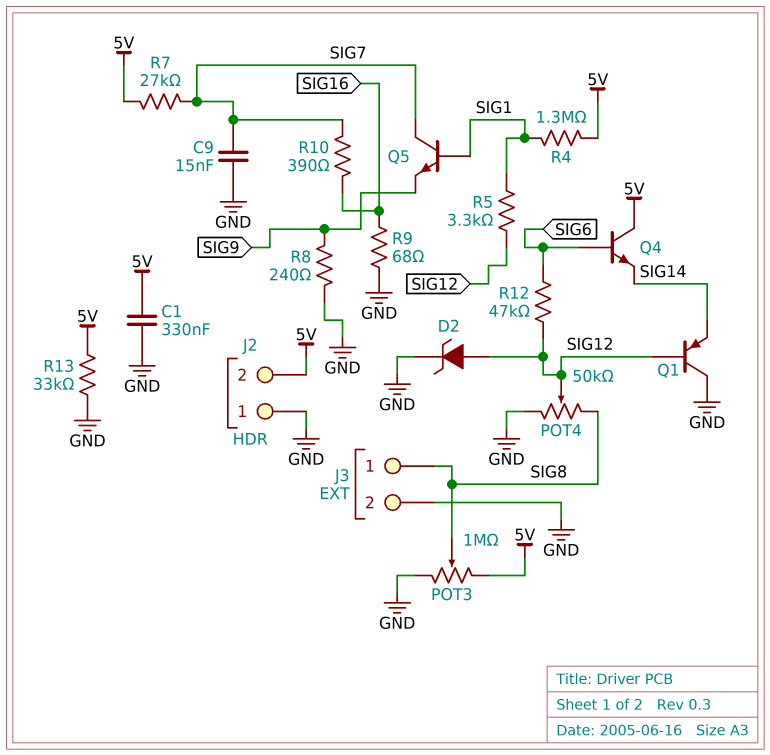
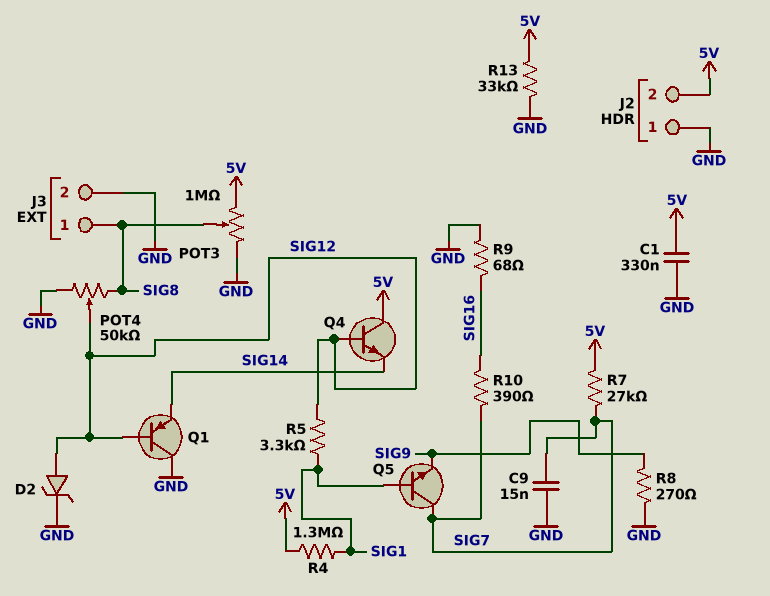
Q4: NPN (B SIG6, C 5V, E SIG14) -> NPN (B SIG12, C 5V, E SIG14)
R8: 240 (GND, SIG9) -> 270 (GND, SIG9)
R12: 47k (SIG6, SIG12) -> none

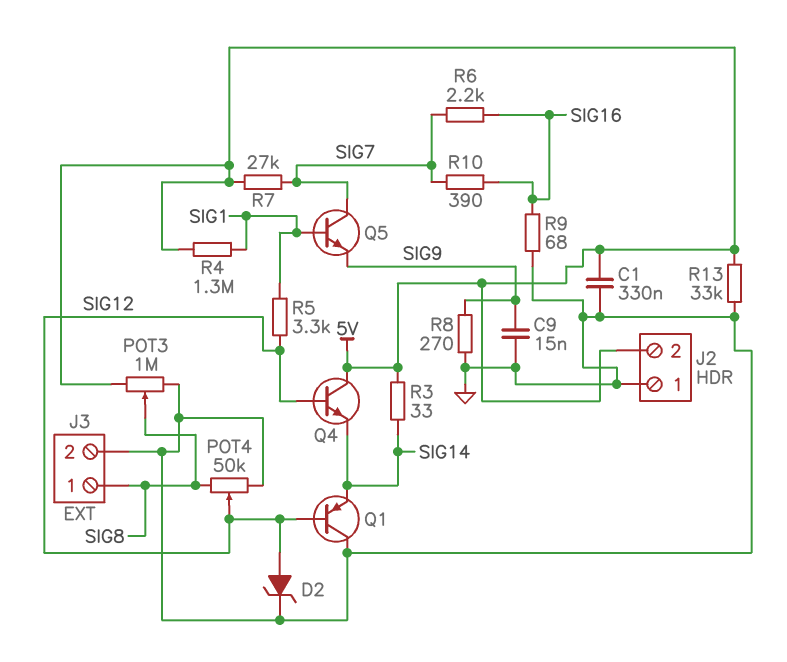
C9: 15nF (GND, SIG7) -> 15nF (GND, SIG9)
R3: none -> 33 (5V, SIG14)
R6: none -> 2.2k (SIG7, SIG16)

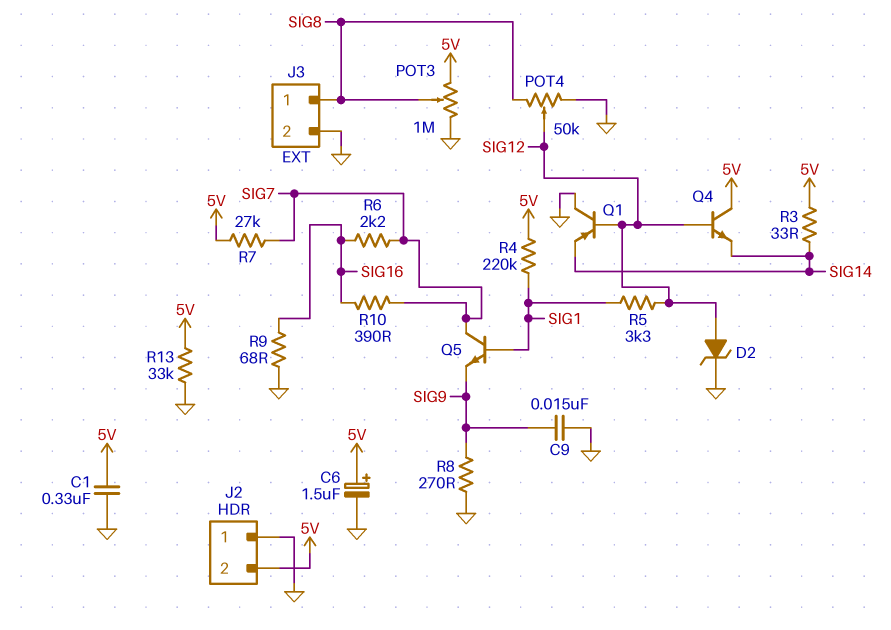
C6: none -> 1.5uF (plus 5V, minus GND)
R4: 1.3M (5V, SIG1) -> 220k (5V, SIG1)

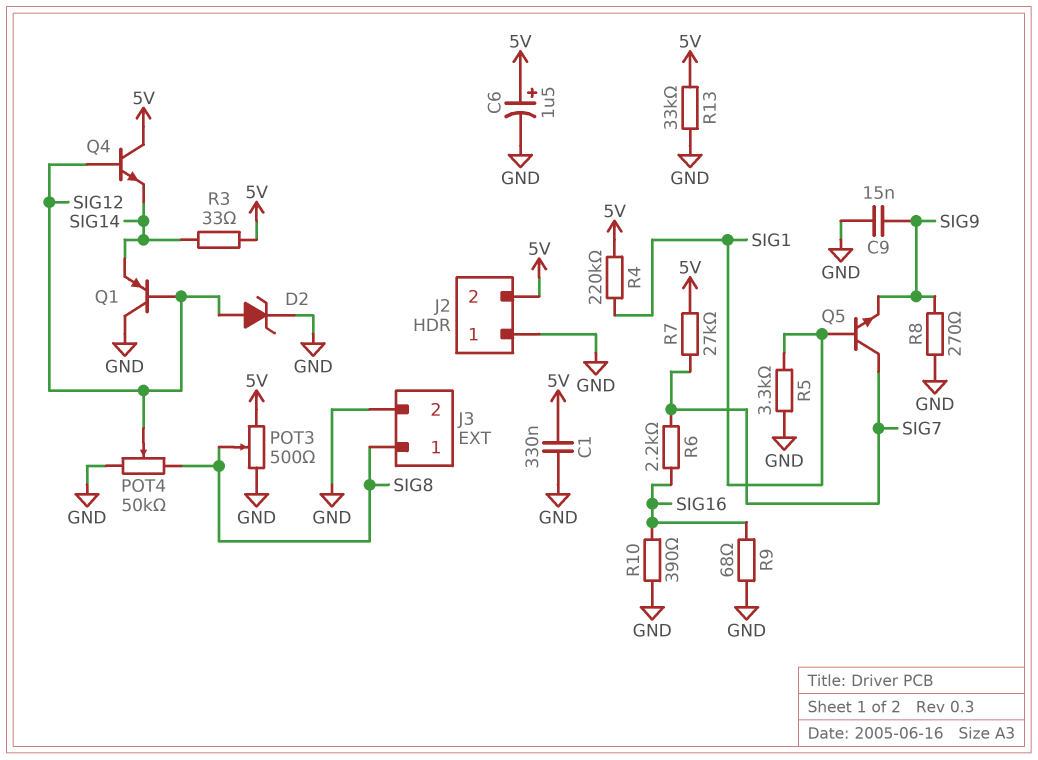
POT3: 1M (5V, GND, wiper SIG8) -> 500 (5V, GND, wiper SIG8)
R5: 3.3k (SIG1, SIG12) -> 3.3k (GND, SIG1)
R10: 390 (SIG7, SIG16) -> 390 (GND, SIG16)

